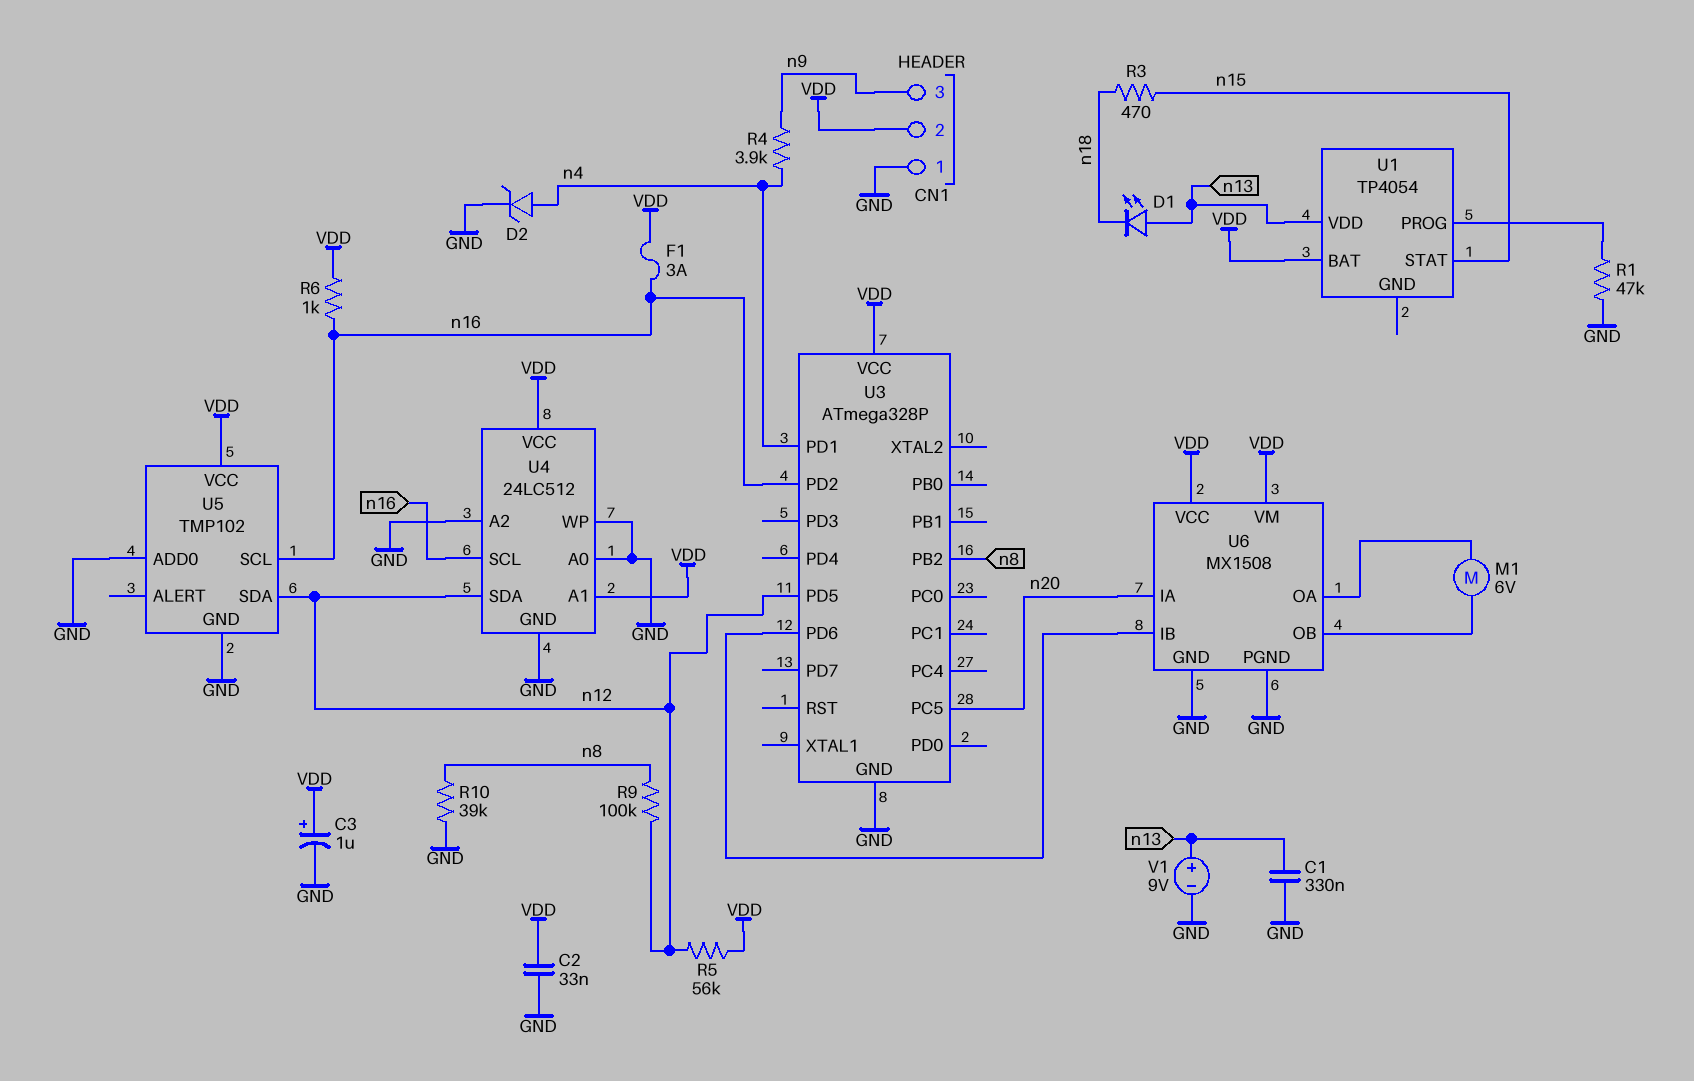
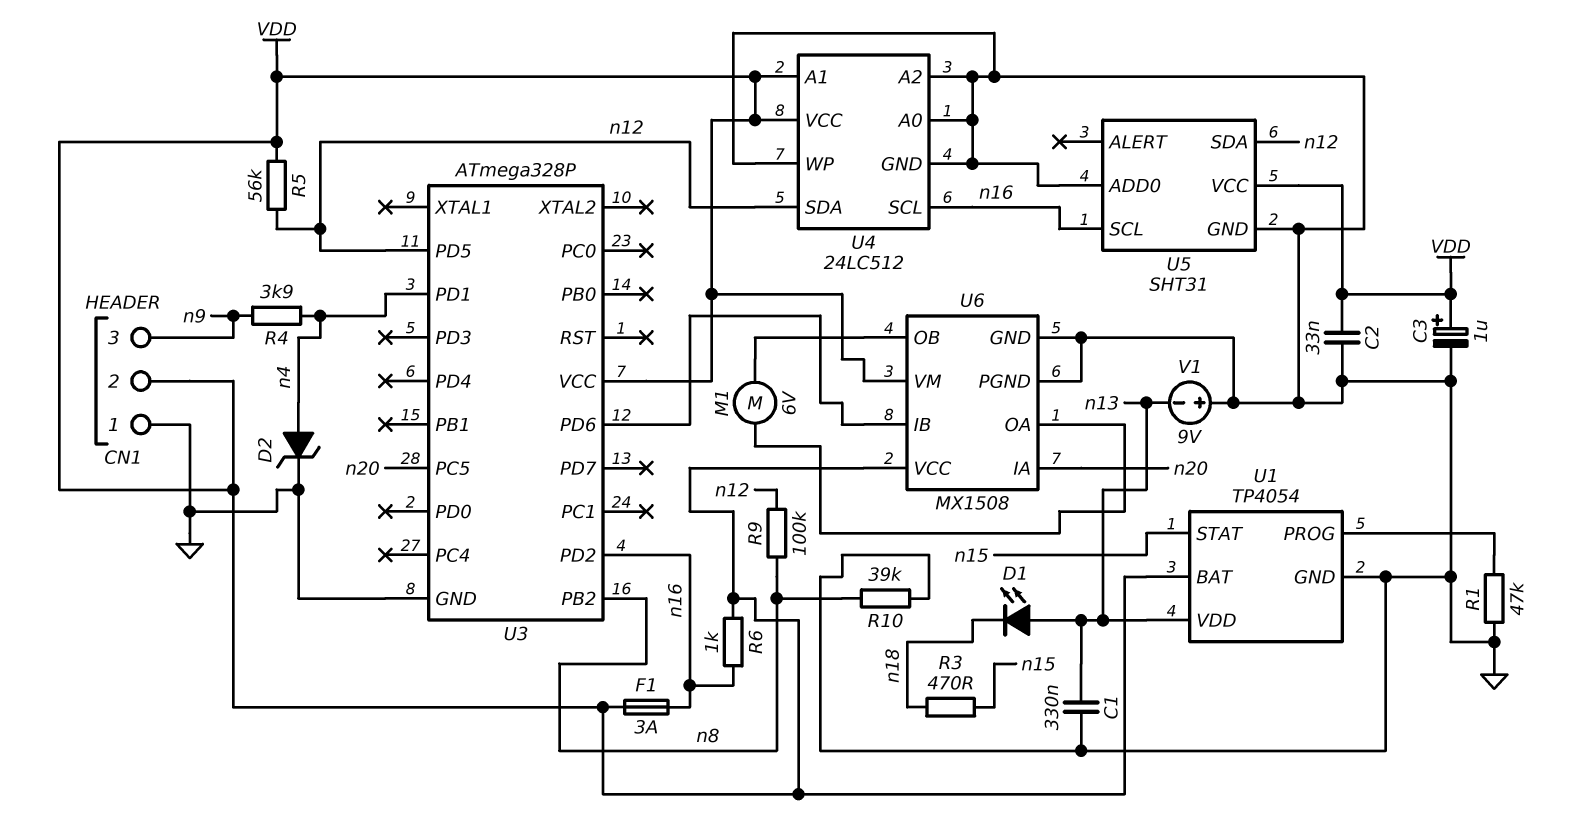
U1 pin GND: none -> GND
U5: TMP102 -> SHT31
V1: 9V (plus n13, minus GND) -> 9V (plus GND, minus n13)

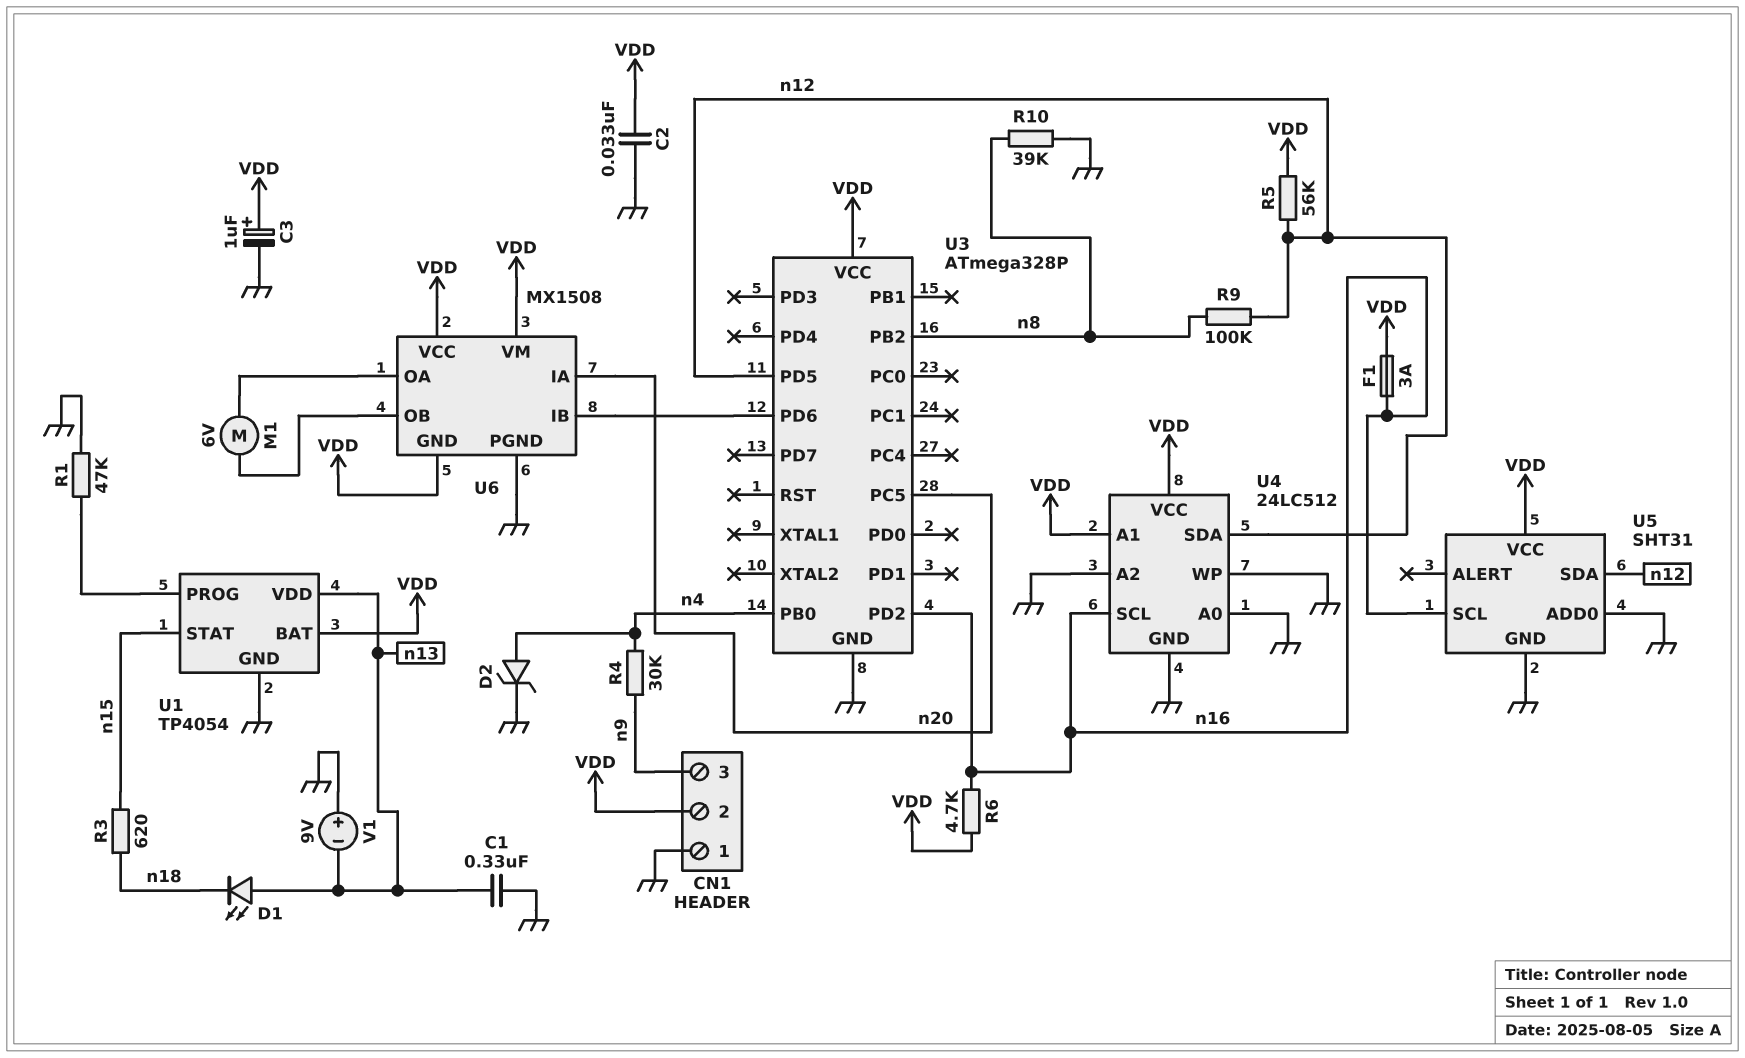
R3: 470 (n15, n18) -> 620 (n15, n18)
R4: 3.9k (n4, n9) -> 30k (n4, n9)
R6: 1k (VDD, n16) -> 4.7k (VDD, n16)
U3 pin PB0: none -> n4
U3 pin PD1: n4 -> none
U6 pin GND: GND -> VDD

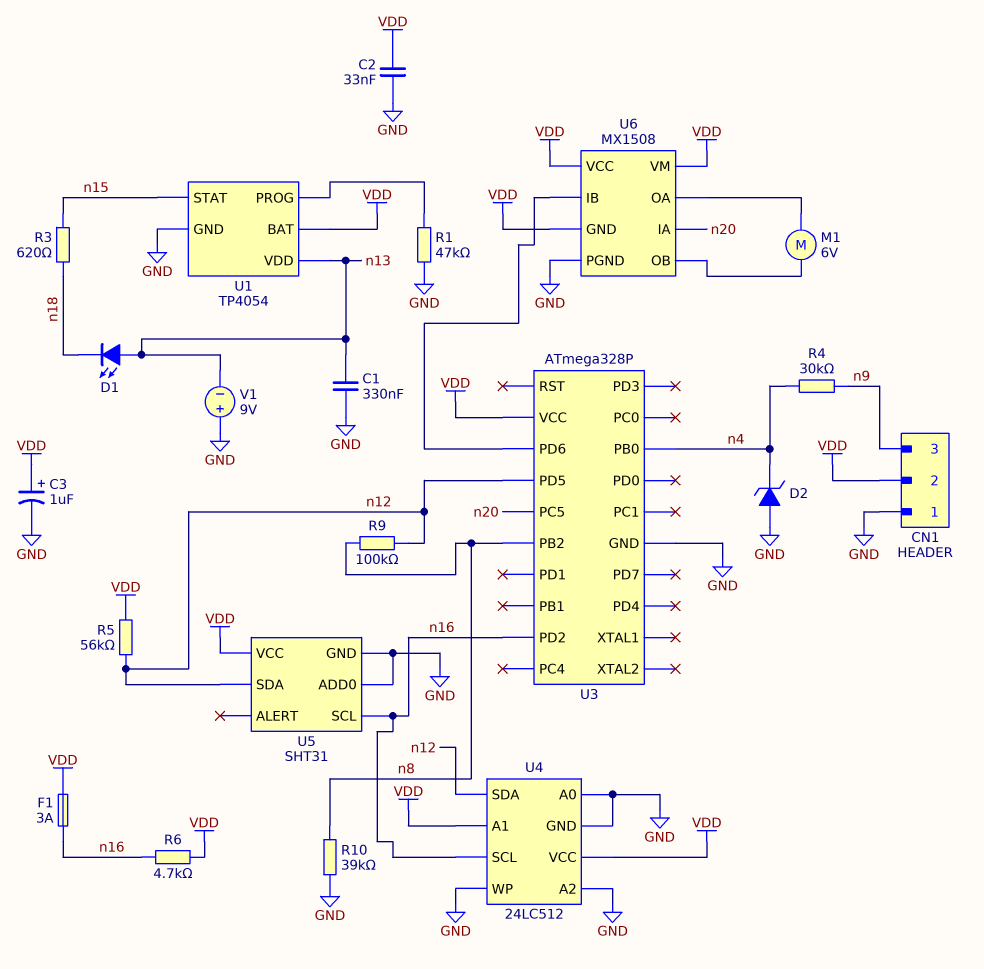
D2: zener (A n4, K GND) -> zener (A GND, K n4)

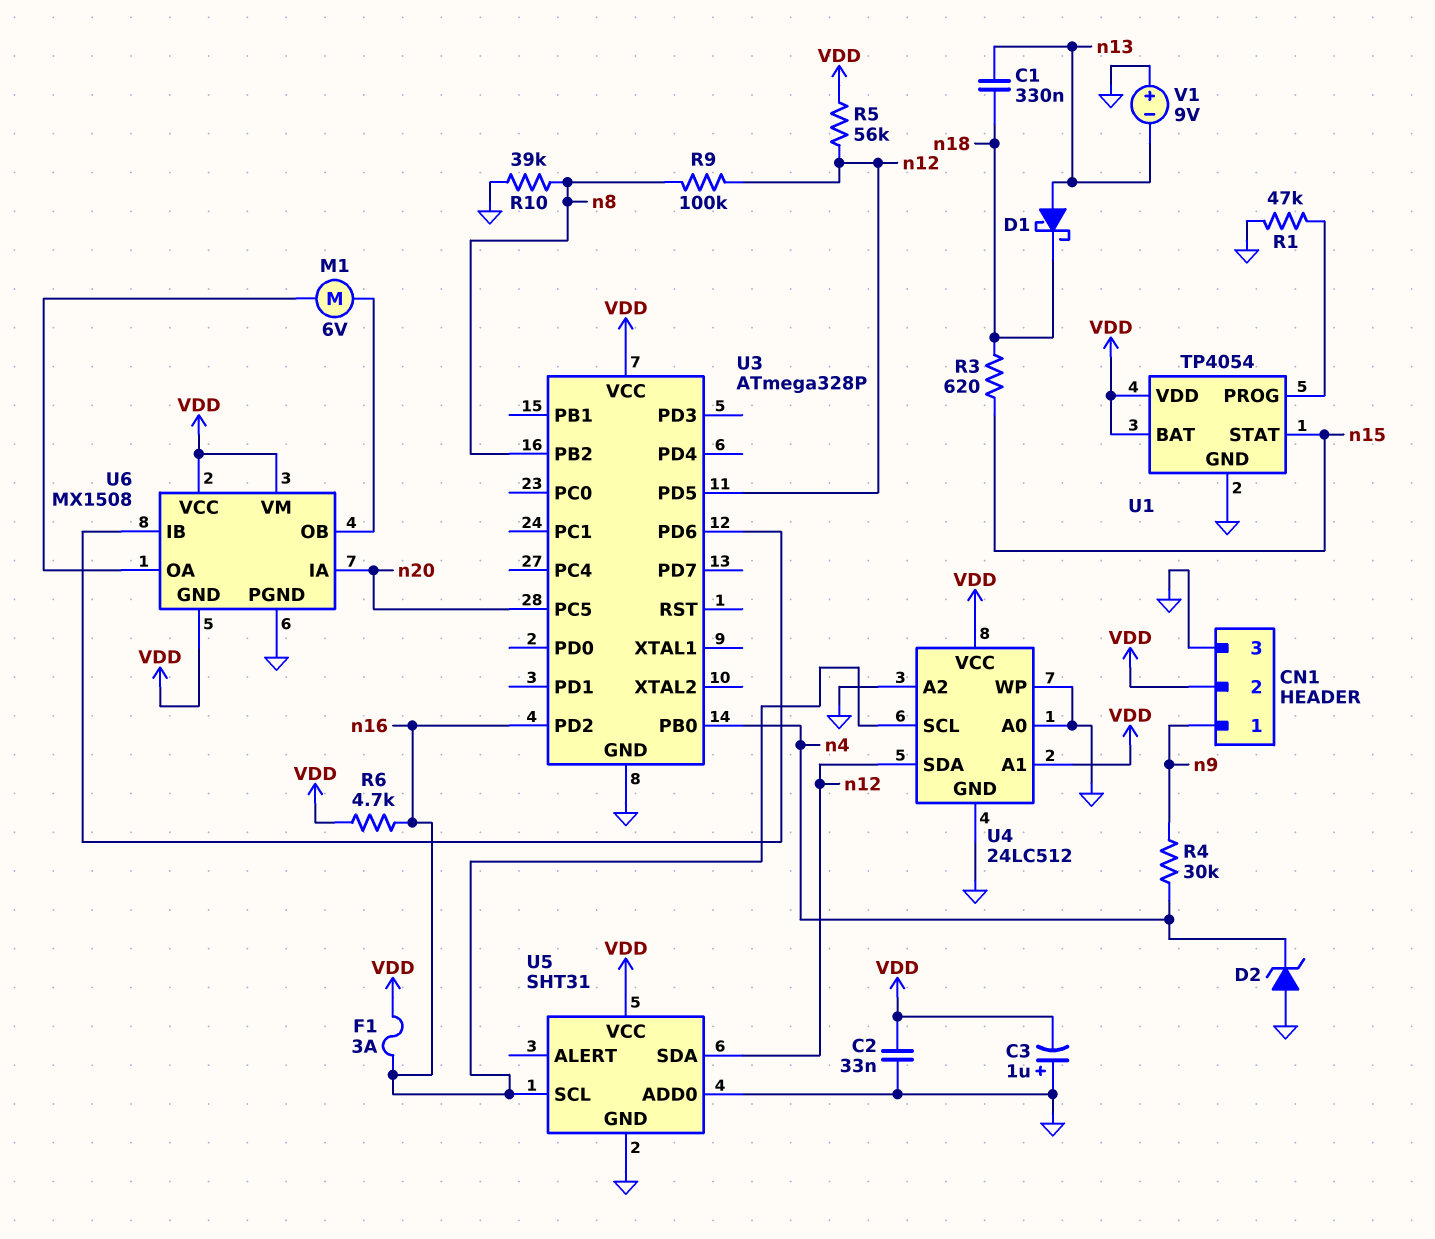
C1: 330nF (GND, n13) -> 330nF (n13, n18)
C3: 1uF (plus VDD, minus GND) -> 1uF (plus GND, minus VDD)
CN1 pin 1: GND -> n9
CN1 pin 3: n9 -> GND
D1: LED (A n13, K n18) -> schottky (A n13, K n18)
U1 pin VDD: n13 -> VDD

